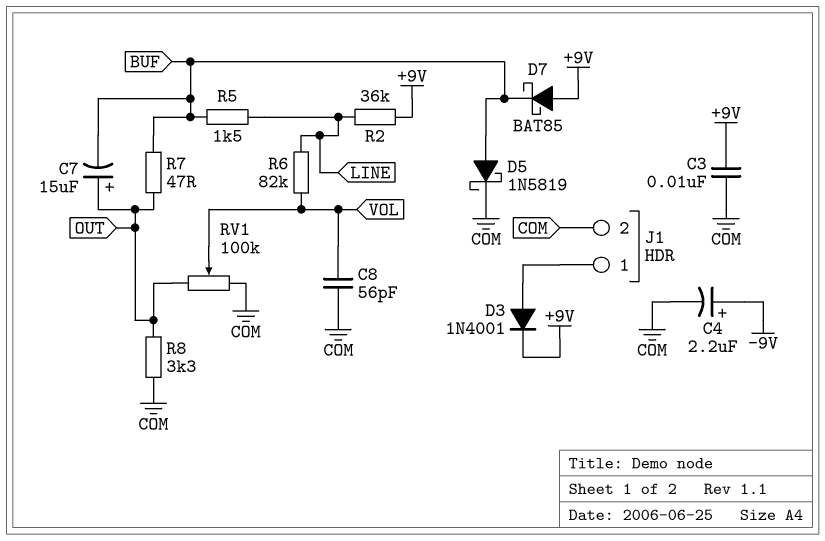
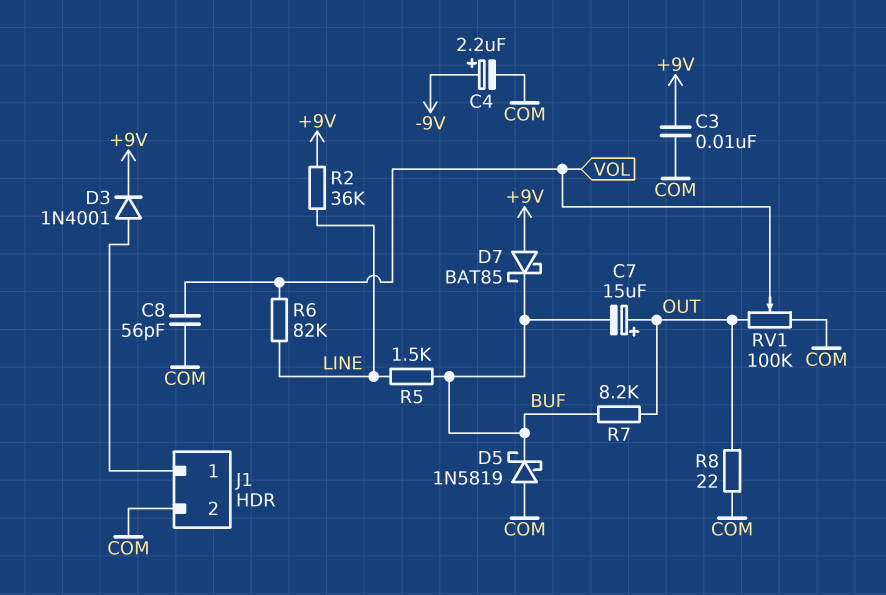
D5: schottky 1N5819 (A BUF, K COM) -> schottky 1N5819 (A COM, K BUF)
R7: 47 (BUF, OUT) -> 8.2k (BUF, OUT)
R8: 3.3k (COM, OUT) -> 22 (COM, OUT)

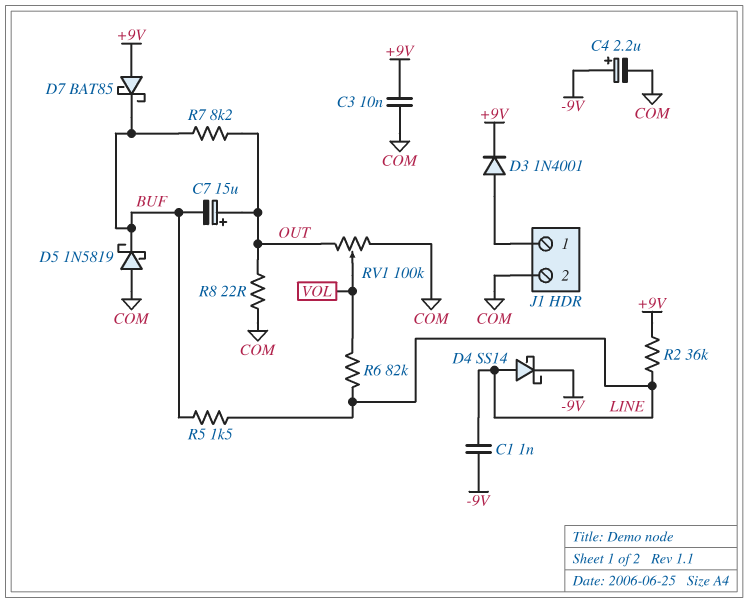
C1: none -> 1nF (-9V, LINE)
C8: 56pF (COM, VOL) -> none
D4: none -> schottky SS14 (A LINE, K -9V)

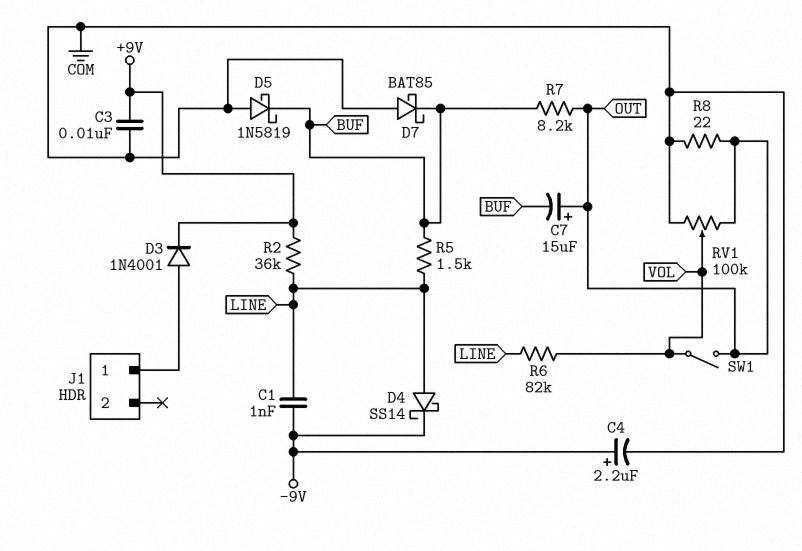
D7: schottky BAT85 (A +9V, K BUF) -> schottky BAT85 (A COM, K BUF)
J1 pin 2: COM -> none
SW1: none -> switch (OUT, VOL)

